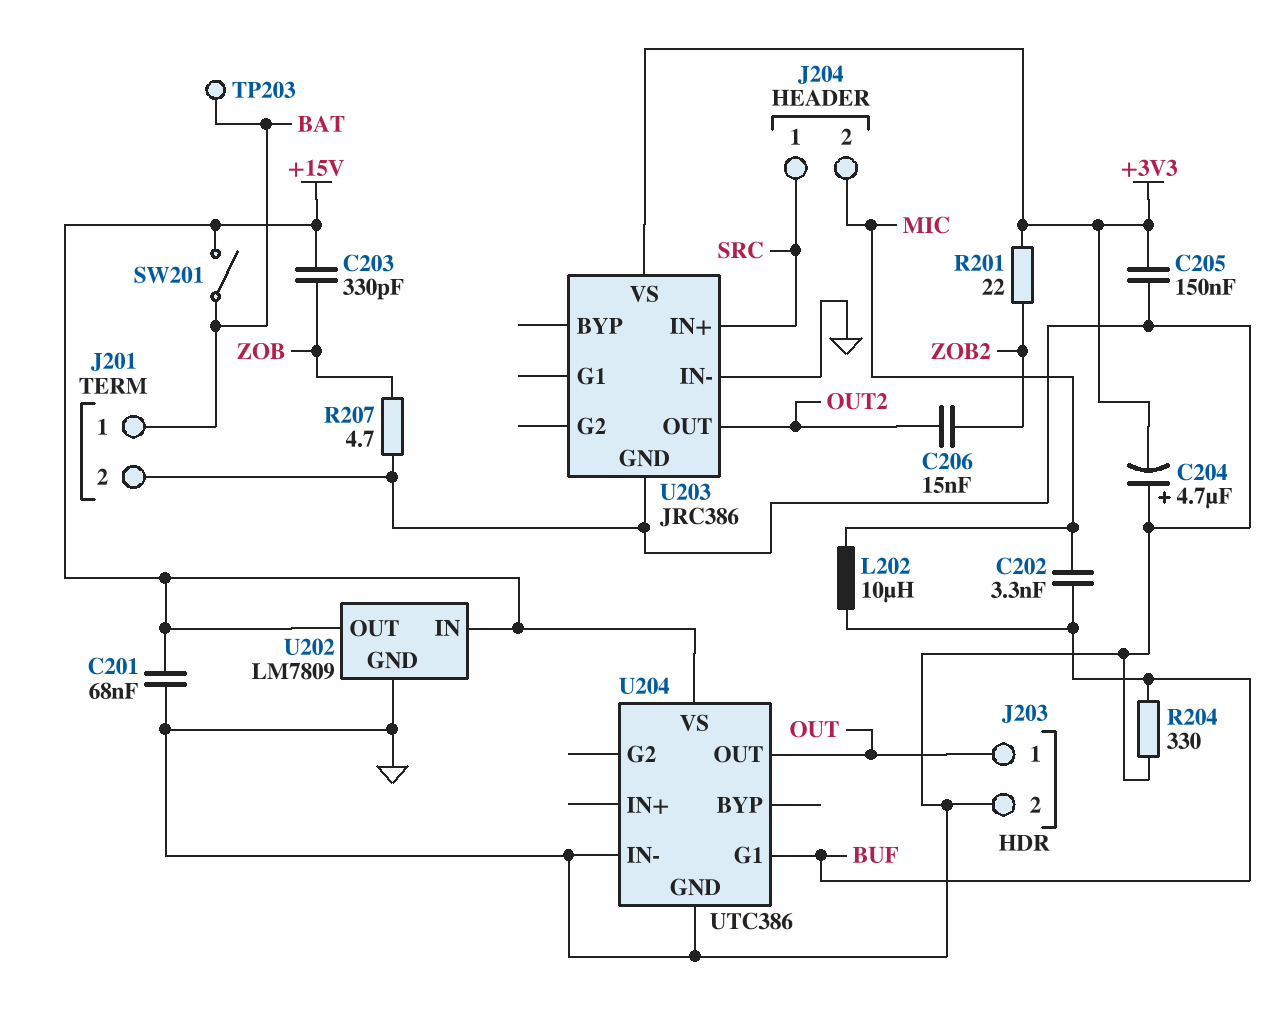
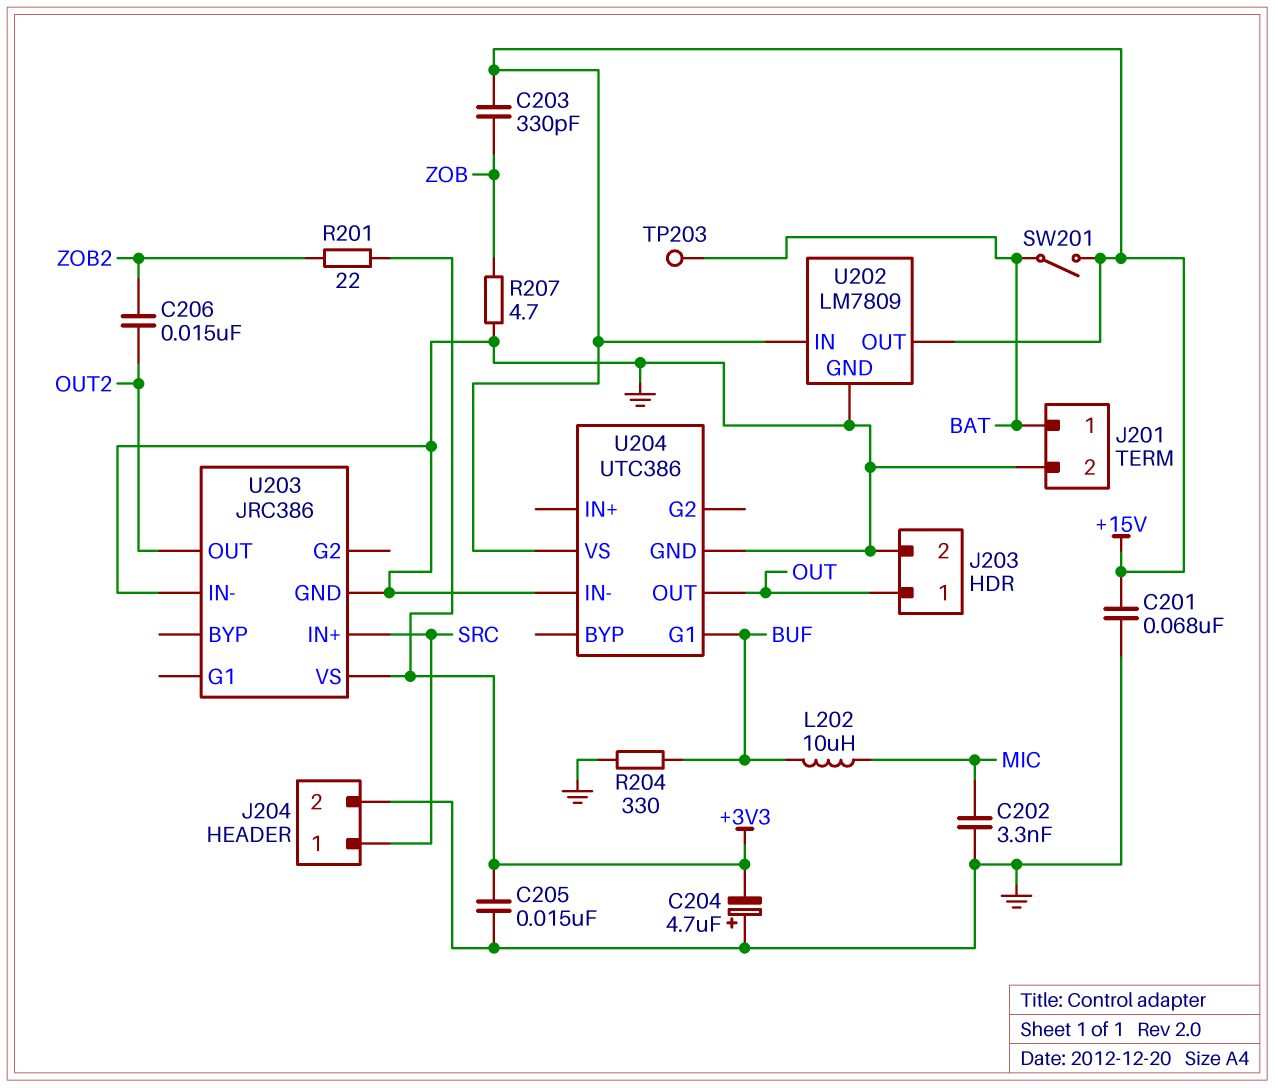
C202: 3.3nF (BUF, MIC) -> 3.3nF (GND, MIC)
C205: 150nF (+3V3, GND) -> 15nF (+3V3, GND)
J204 pin 2: MIC -> GND

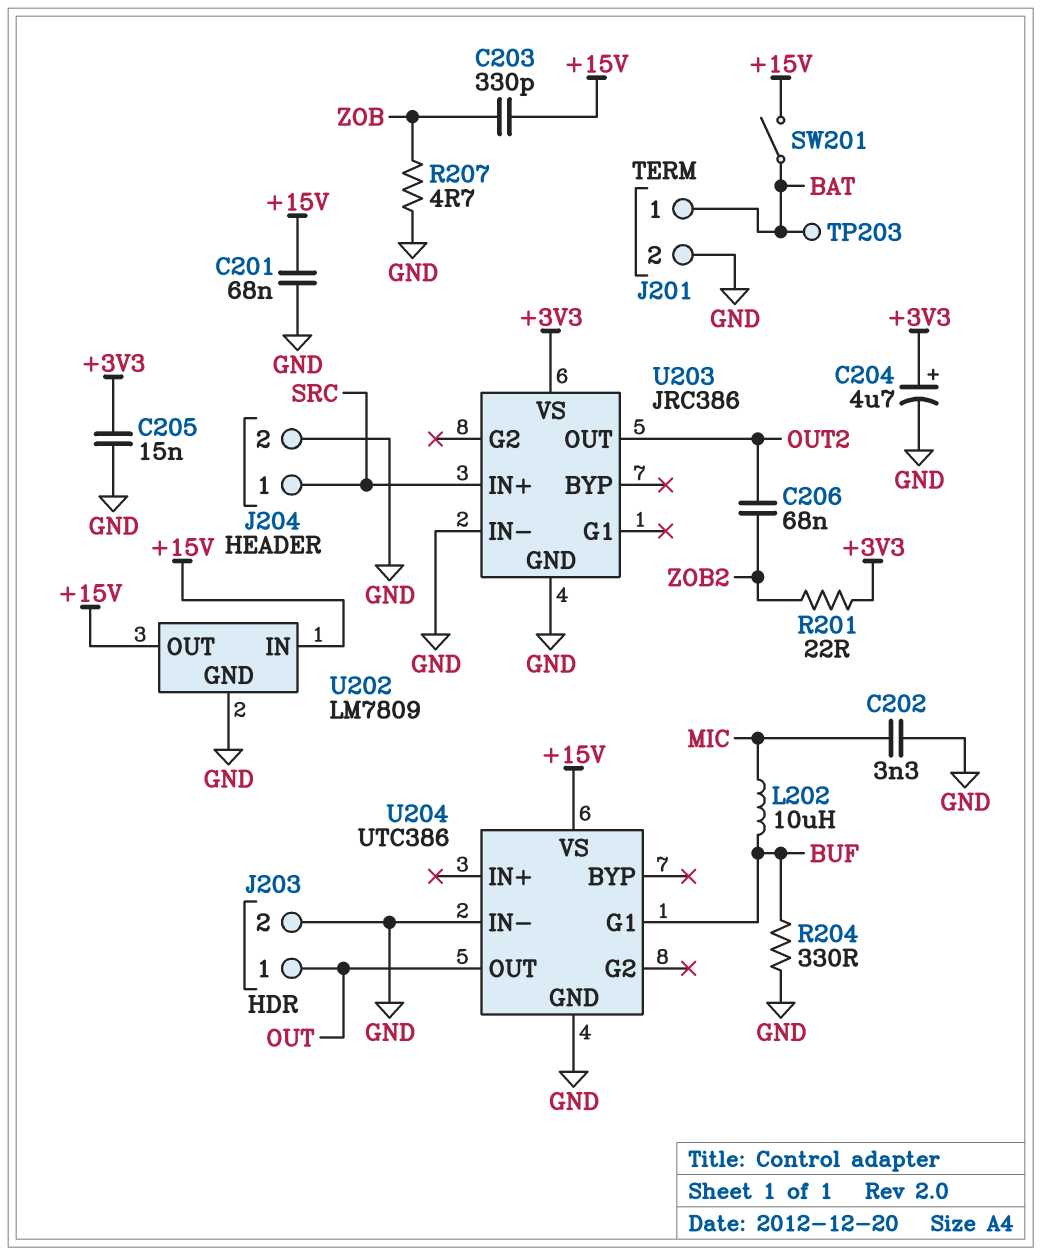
C204: 4.7uF (plus GND, minus +3V3) -> 4.7uF (plus +3V3, minus GND)
C206: 15nF (OUT2, ZOB2) -> 68nF (OUT2, ZOB2)

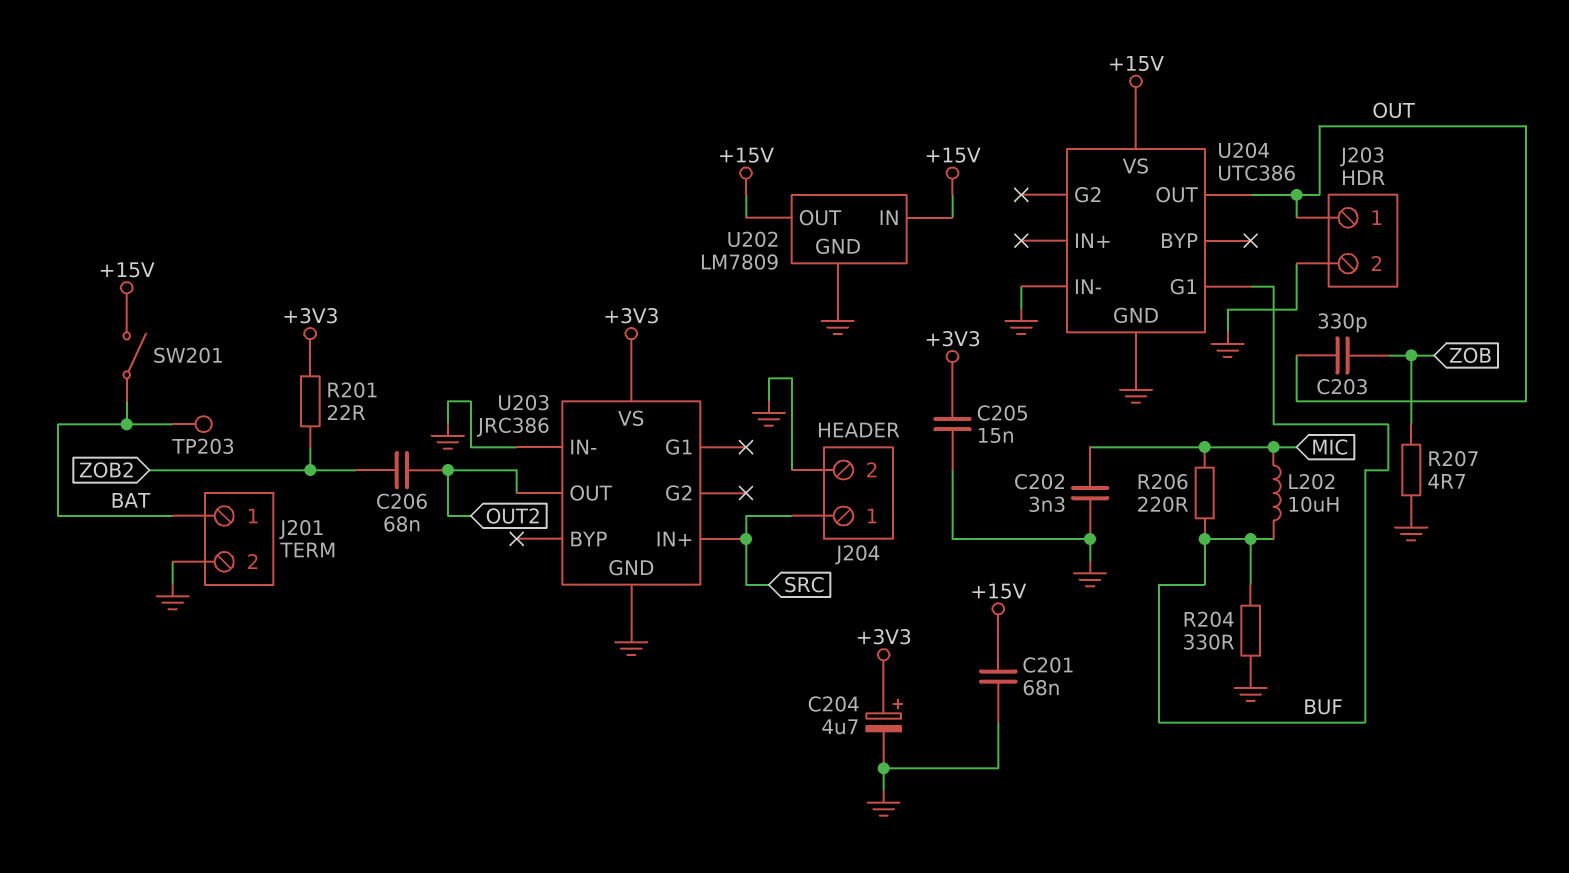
C203: 330pF (+15V, ZOB) -> 330pF (OUT, ZOB)
R206: none -> 220 (BUF, MIC)

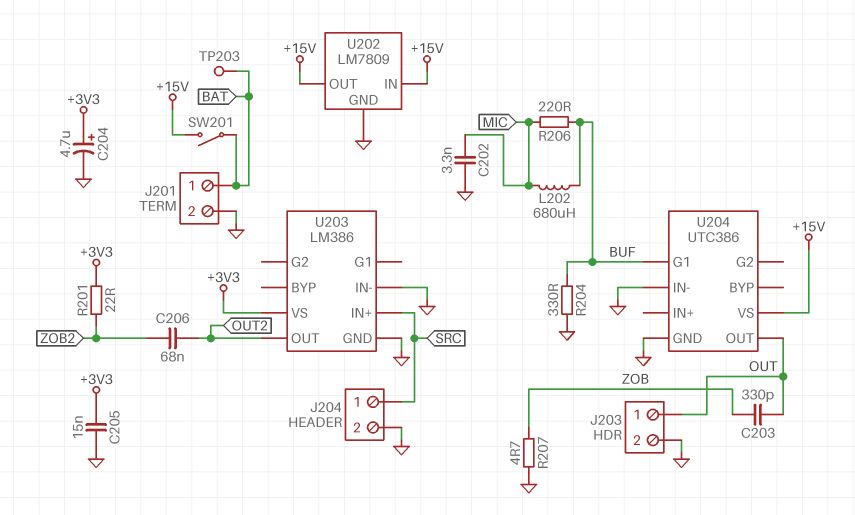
C201: 68nF (+15V, GND) -> none
L202: 10uH (BUF, MIC) -> 680uH (BUF, MIC)
U203: JRC386 -> LM386

